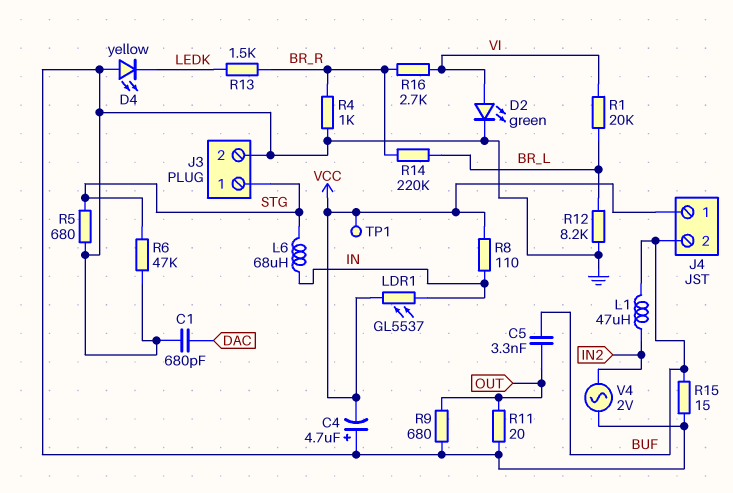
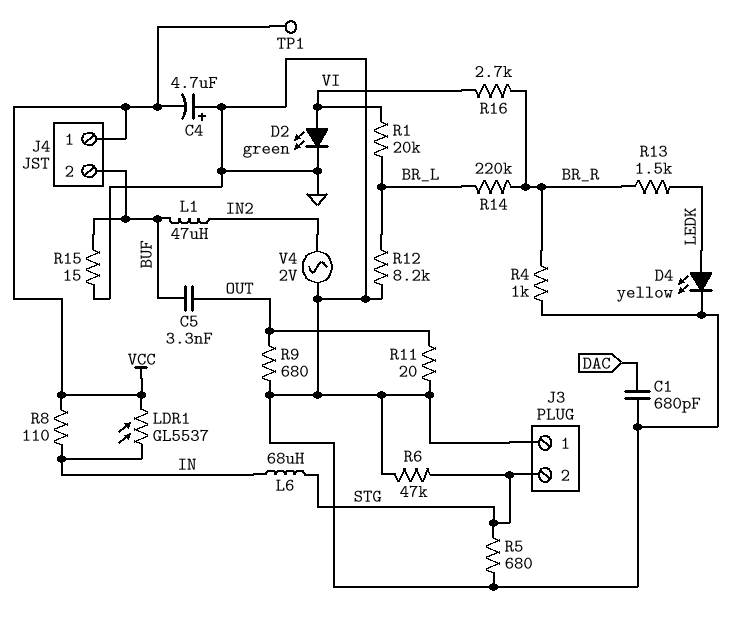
D4: LED yellow (A GND, K LEDK) -> LED yellow (A LEDK, K GND)
J3 pin 1: STG -> GND
J3 pin 2: GND -> STG

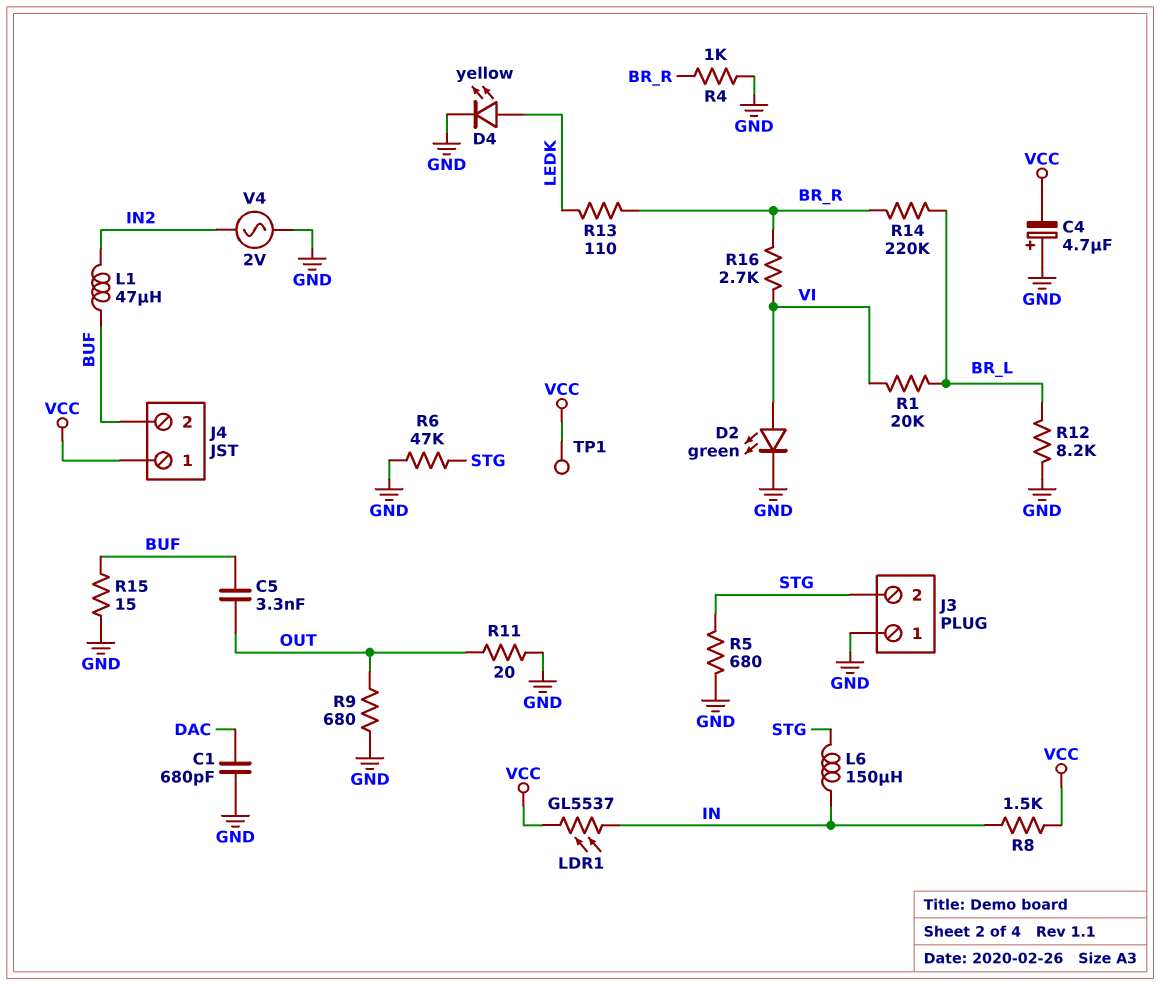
L6: 68uH (IN, STG) -> 150uH (IN, STG)
R8: 110 (IN, VCC) -> 1.5k (IN, VCC)
R13: 1.5k (BR_R, LEDK) -> 110 (BR_R, LEDK)

